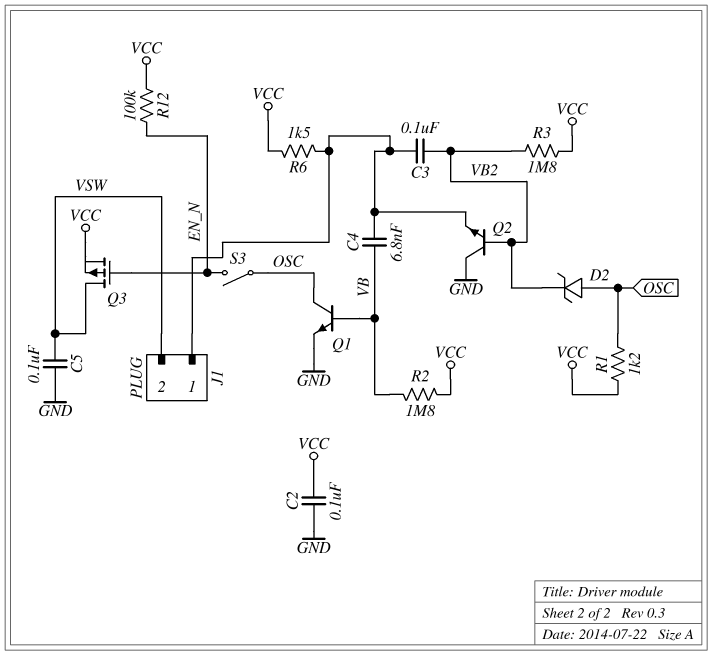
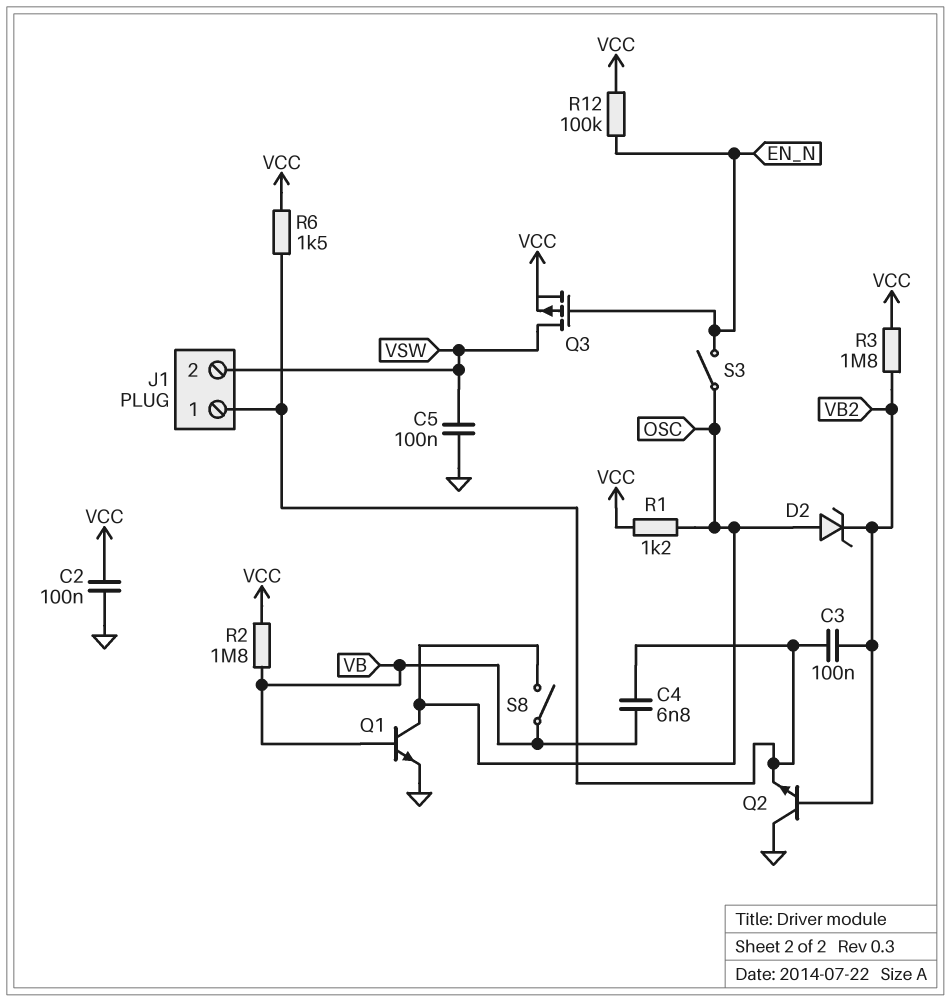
S8: none -> switch (OSC, VB)

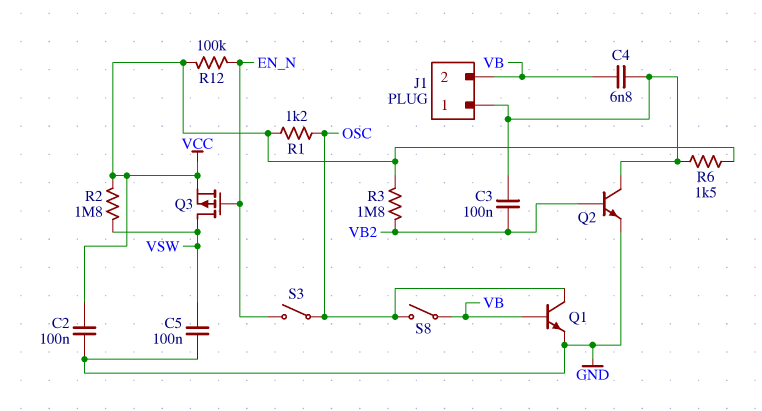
D2: zener (A OSC, K VB2) -> none
J1 pin 2: VSW -> VB
Q2: NPN (B VB2, C GND, E J1/1) -> NPN (B VB2, C J1/1, E GND)
R2: 1.8M (VB, VCC) -> 1.8M (VCC, VSW)

